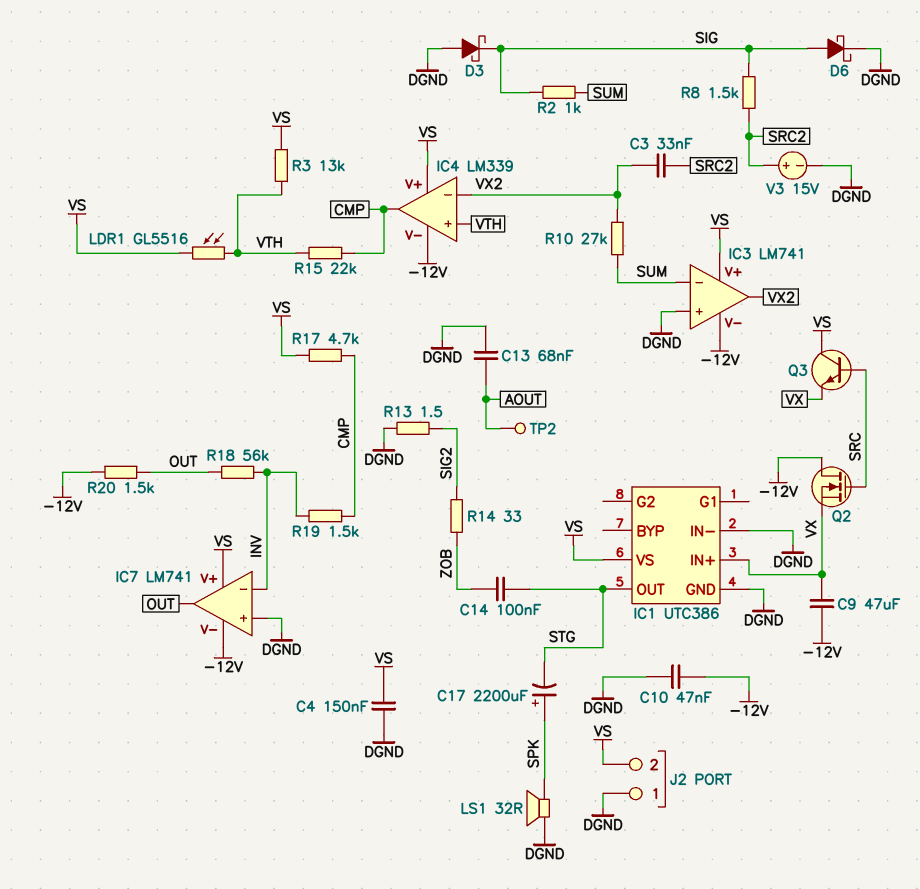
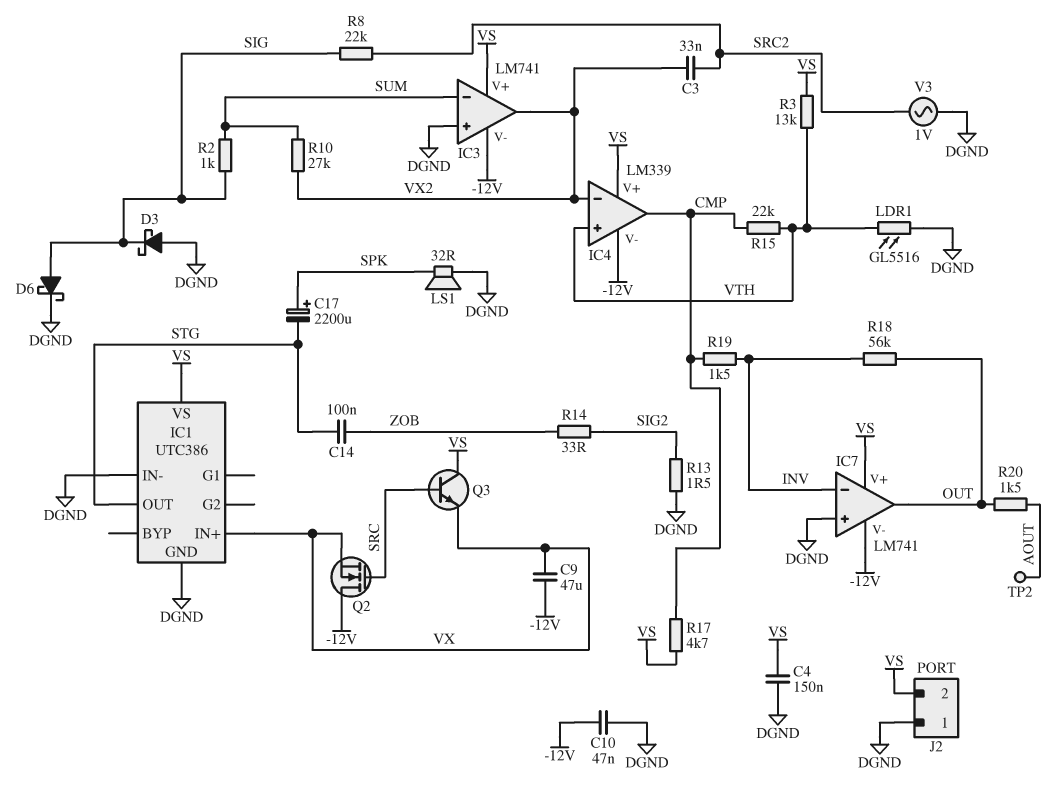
C13: 68nF (AOUT, DGND) -> none
LDR1: GL5516 (VS, VTH) -> GL5516 (DGND, VTH)
R8: 1.5k (SIG, SRC2) -> 22k (SIG, SRC2)
R20: 1.5k (-12V, OUT) -> 1.5k (AOUT, OUT)
V3: 15V (plus SRC2, minus DGND) -> AC 1V (DGND, SRC2)

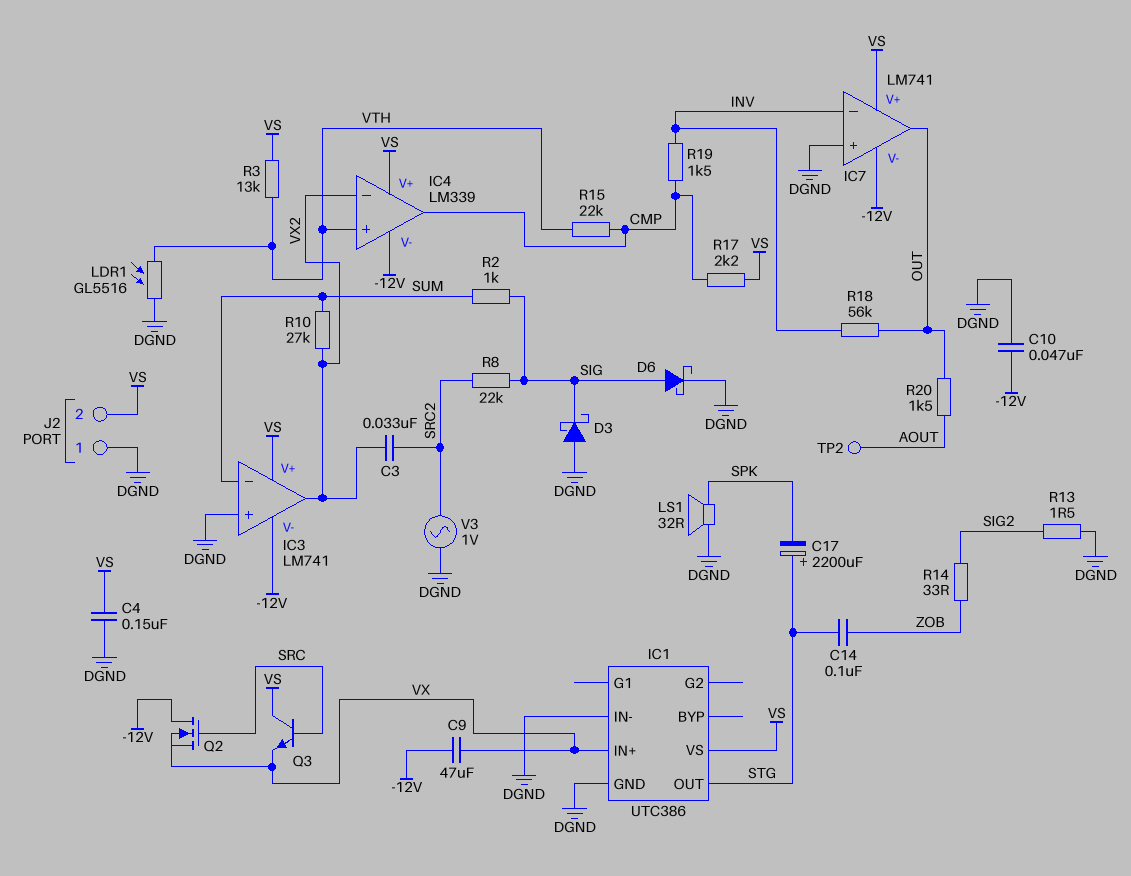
C17: 2200uF (plus SPK, minus STG) -> 2200uF (plus STG, minus SPK)
R17: 4.7k (CMP, VS) -> 2.2k (CMP, VS)

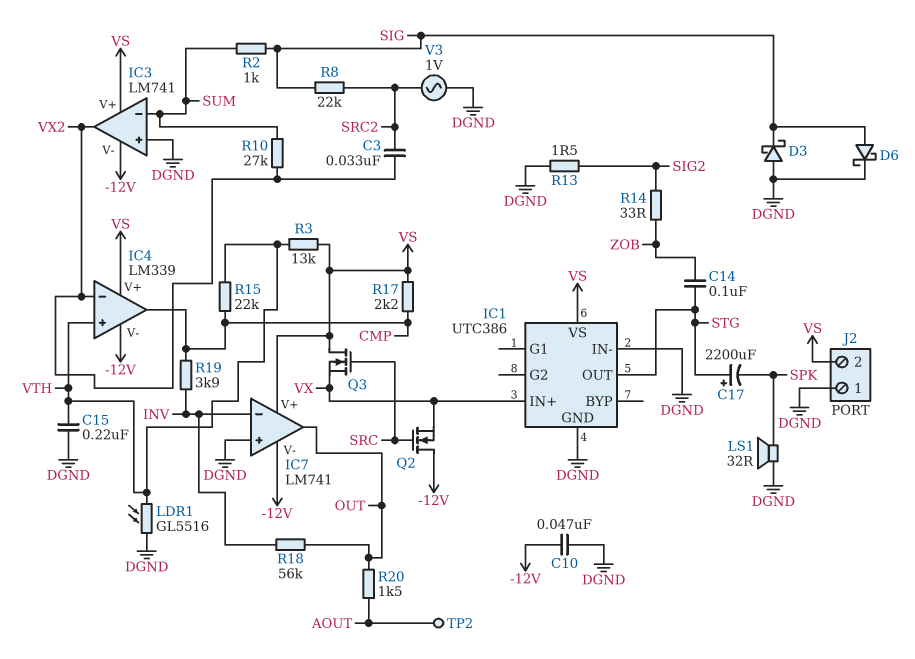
C4: 150nF (DGND, VS) -> none
C9: 47uF (-12V, VX) -> none
C15: none -> 220nF (DGND, VTH)
Q3: NPN (B SRC, C VS, E VX) -> NMOS (G SRC, D VS, S VX)
R19: 1.5k (CMP, INV) -> 3.9k (CMP, INV)

